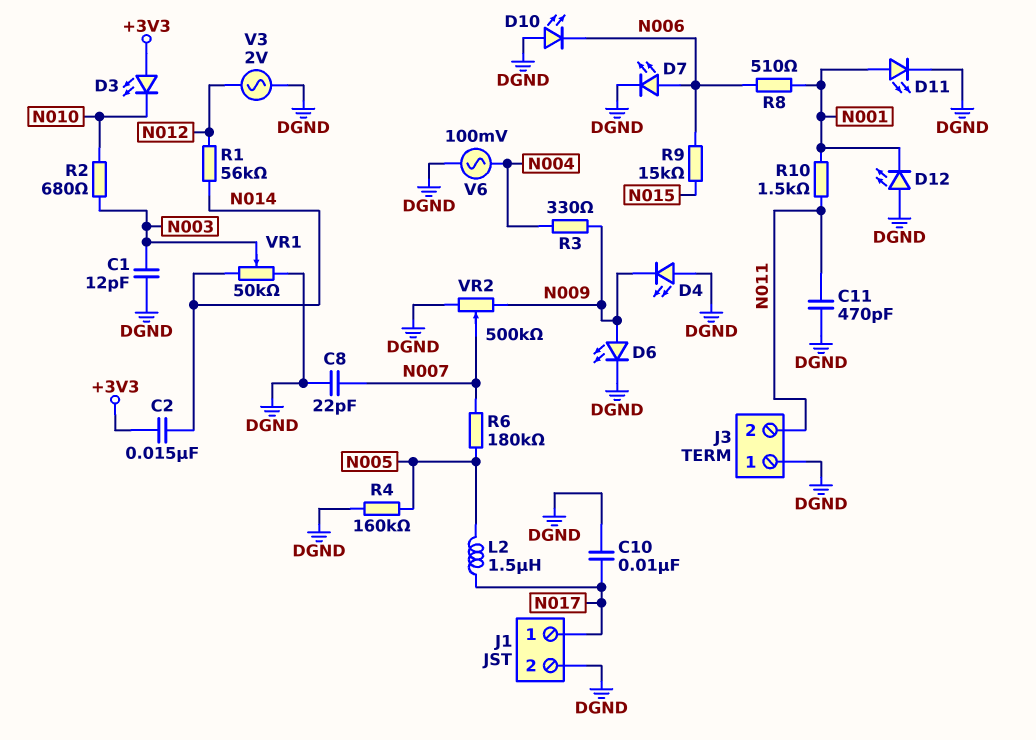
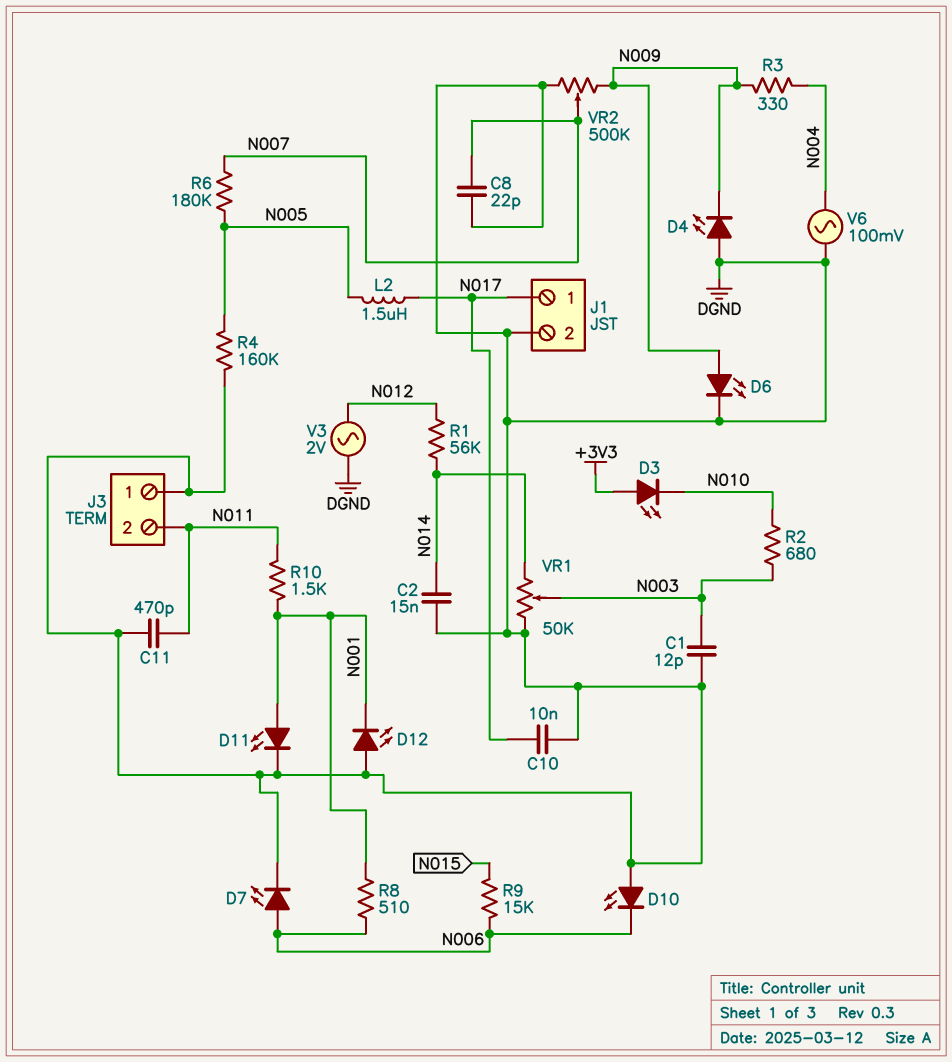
C2: 15nF (+3V3, N014) -> 15nF (DGND, N014)

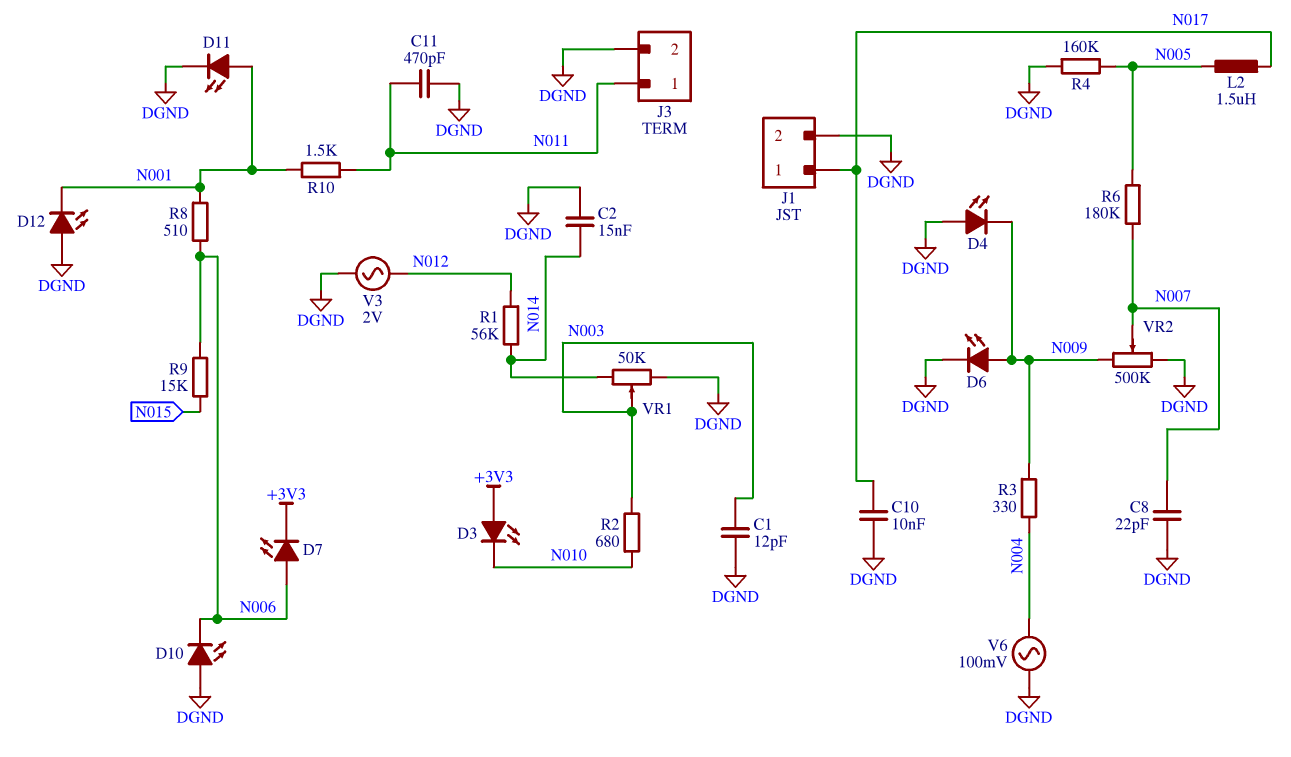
D7: LED (A N006, K DGND) -> LED (A N006, K +3V3)
J3 pin 1: DGND -> N011
J3 pin 2: N011 -> DGND

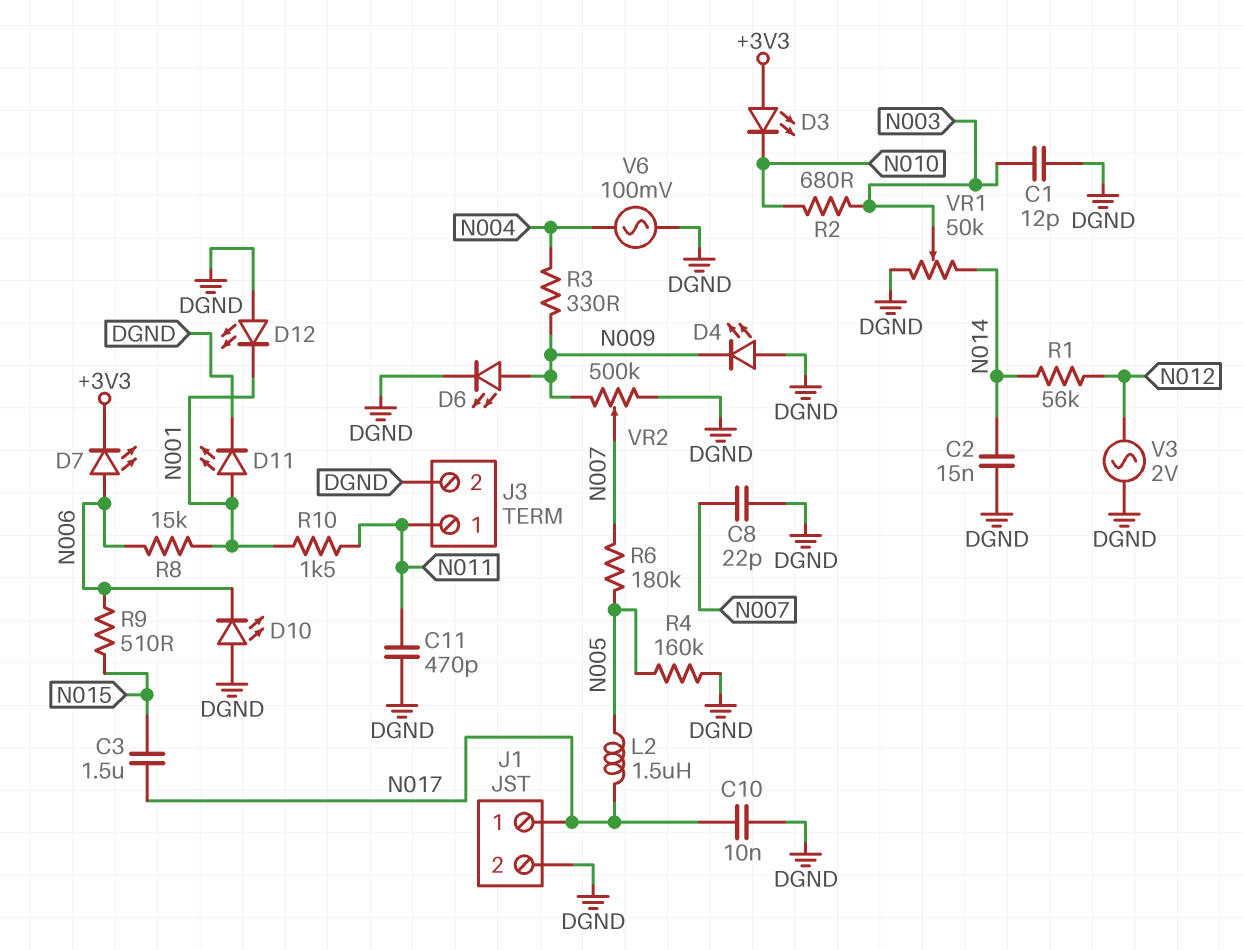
C3: none -> 1.5uF (N015, N017)
R8: 510 (N001, N006) -> 15k (N001, N006)
R9: 15k (N006, N015) -> 510 (N006, N015)

